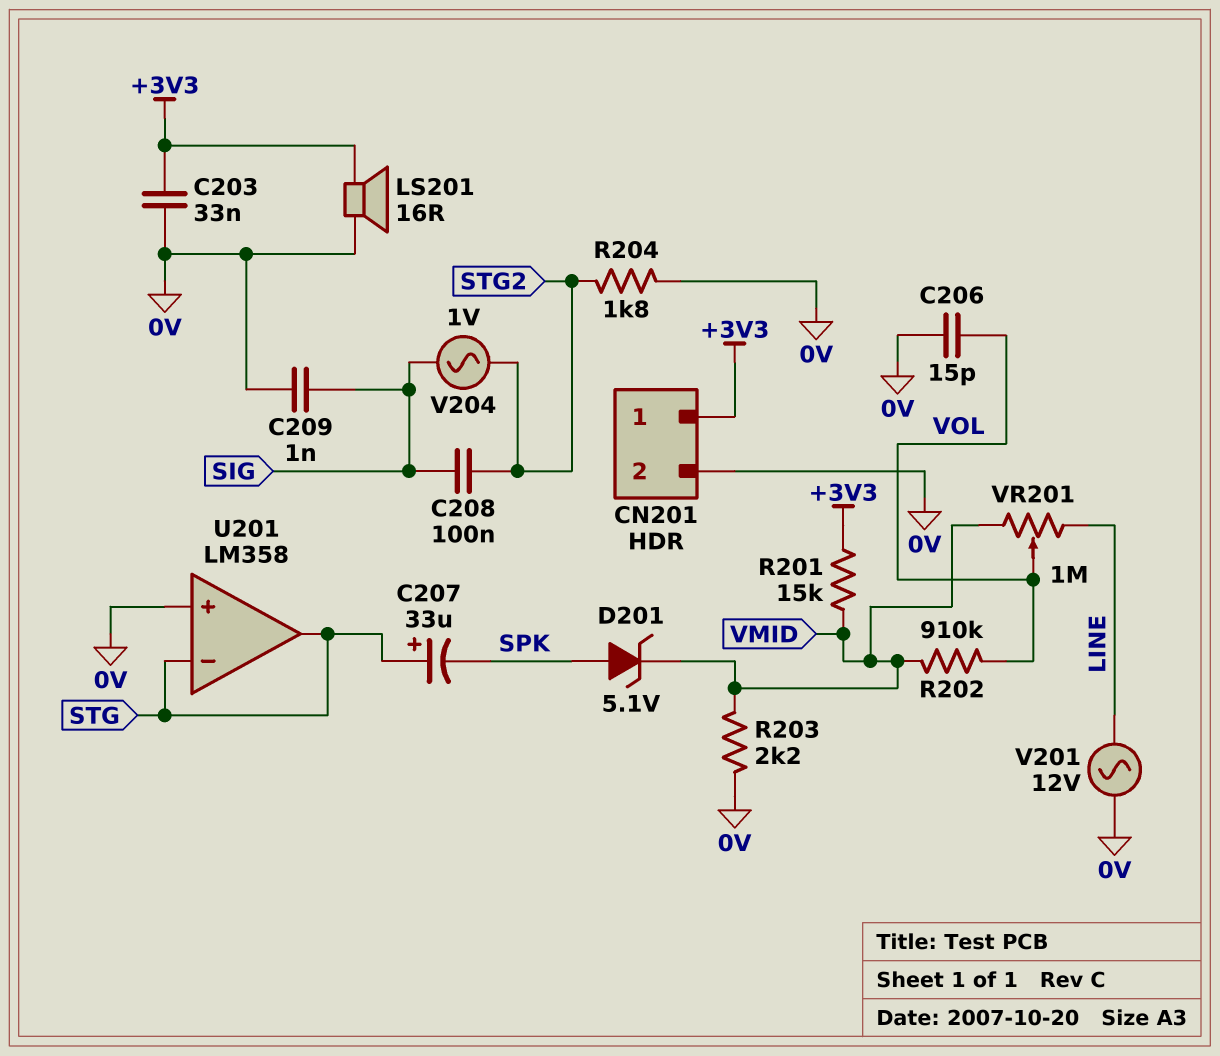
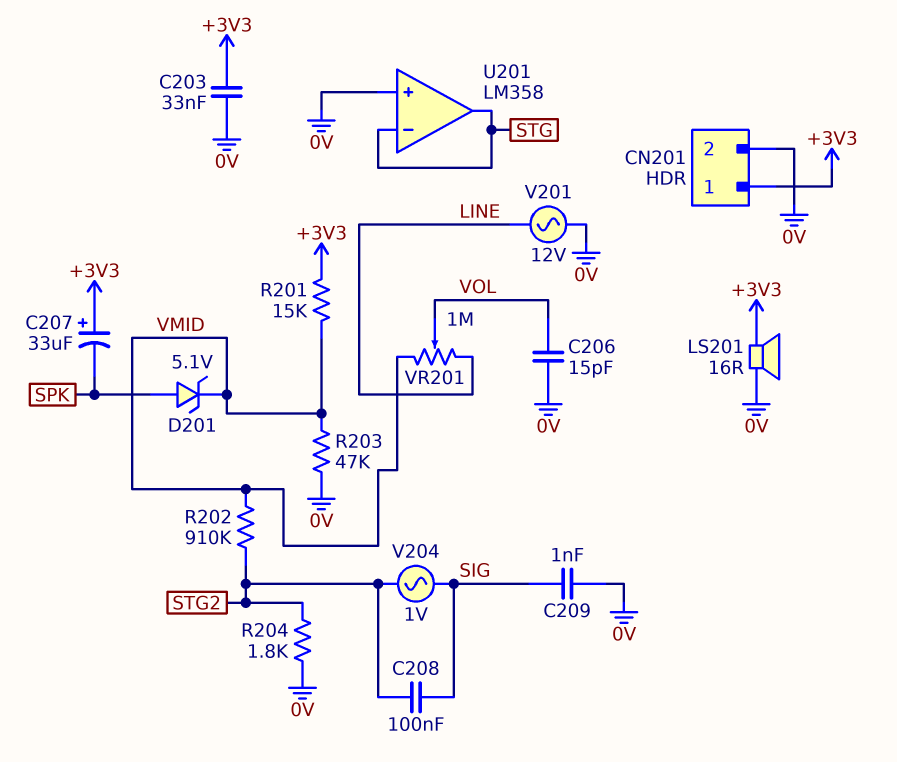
C207: 33uF (plus STG, minus SPK) -> 33uF (plus +3V3, minus SPK)
R202: 910k (VMID, VOL) -> 910k (STG2, VMID)
R203: 2.2k (0V, VMID) -> 47k (0V, VMID)

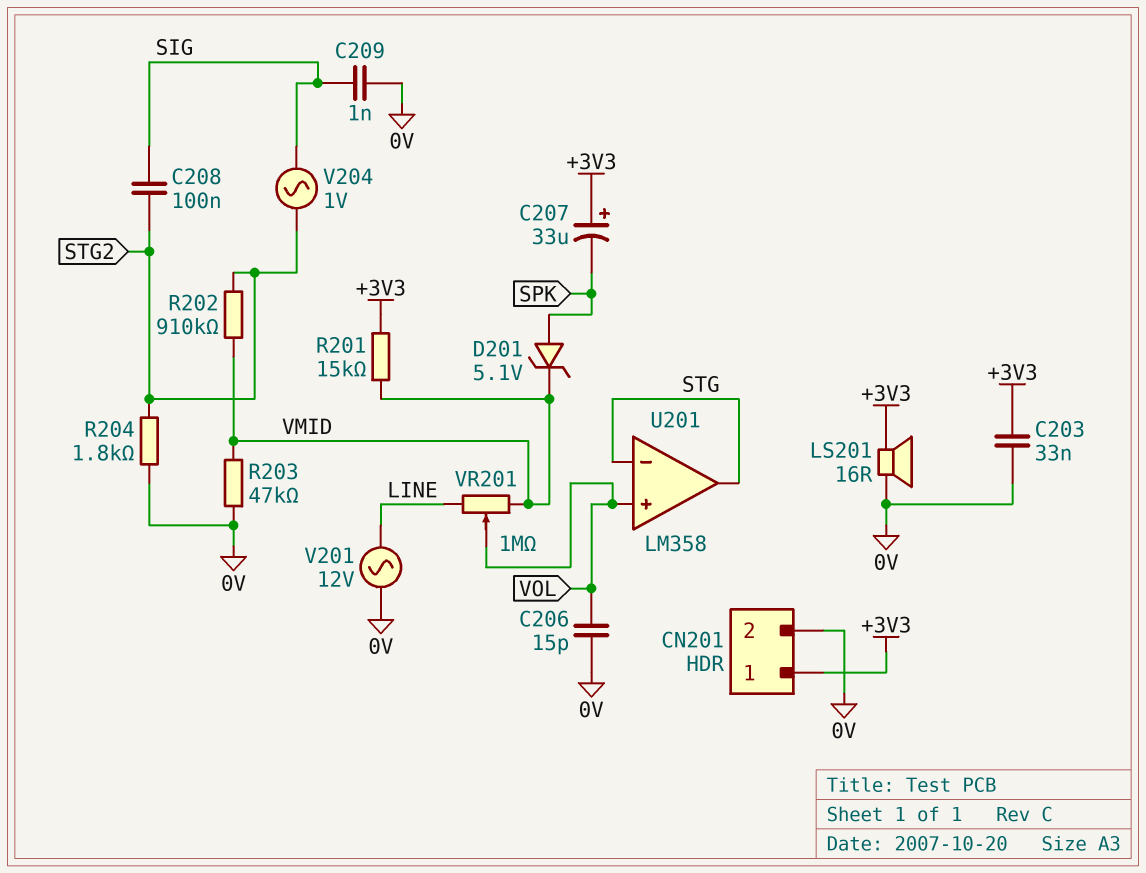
U201 pin in+: 0V -> VOL

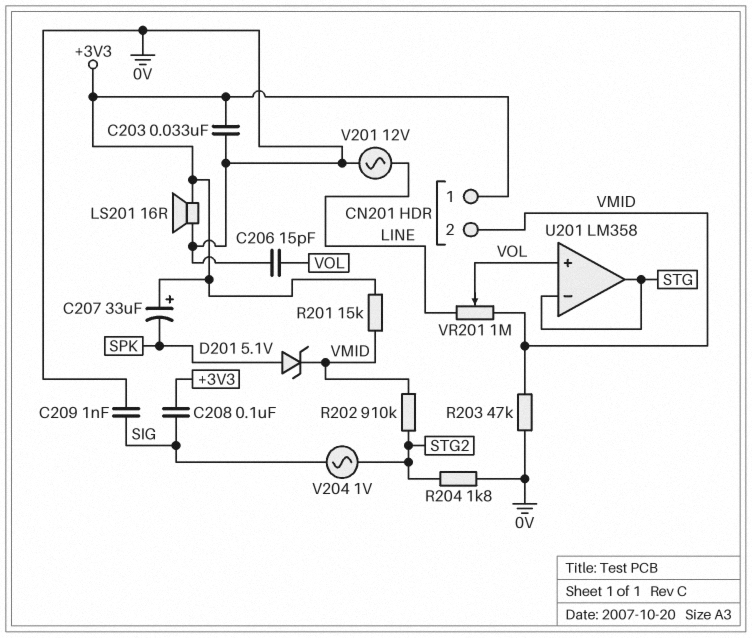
C208: 100nF (SIG, STG2) -> 100nF (+3V3, SIG)
CN201 pin 2: 0V -> VMID

